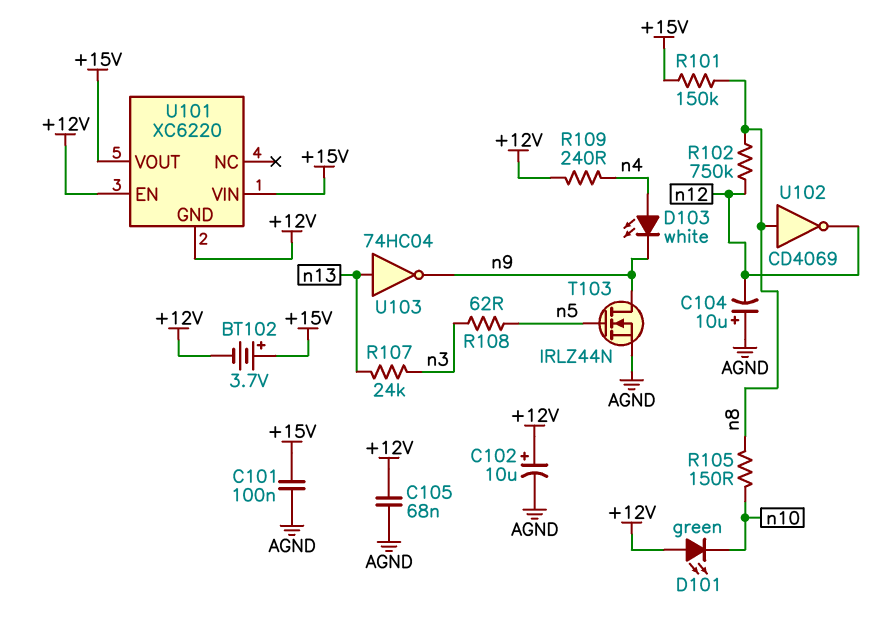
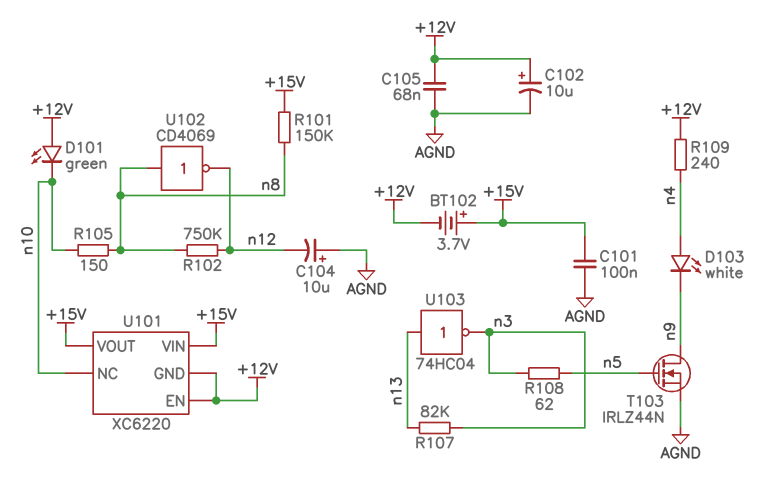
R107: 24k (n3, n13) -> 82k (n3, n13)
U101 pin NC: none -> n10
U103: NOT 74HC04 (in n13, out n9) -> NOT 74HC04 (in n13, out n3)

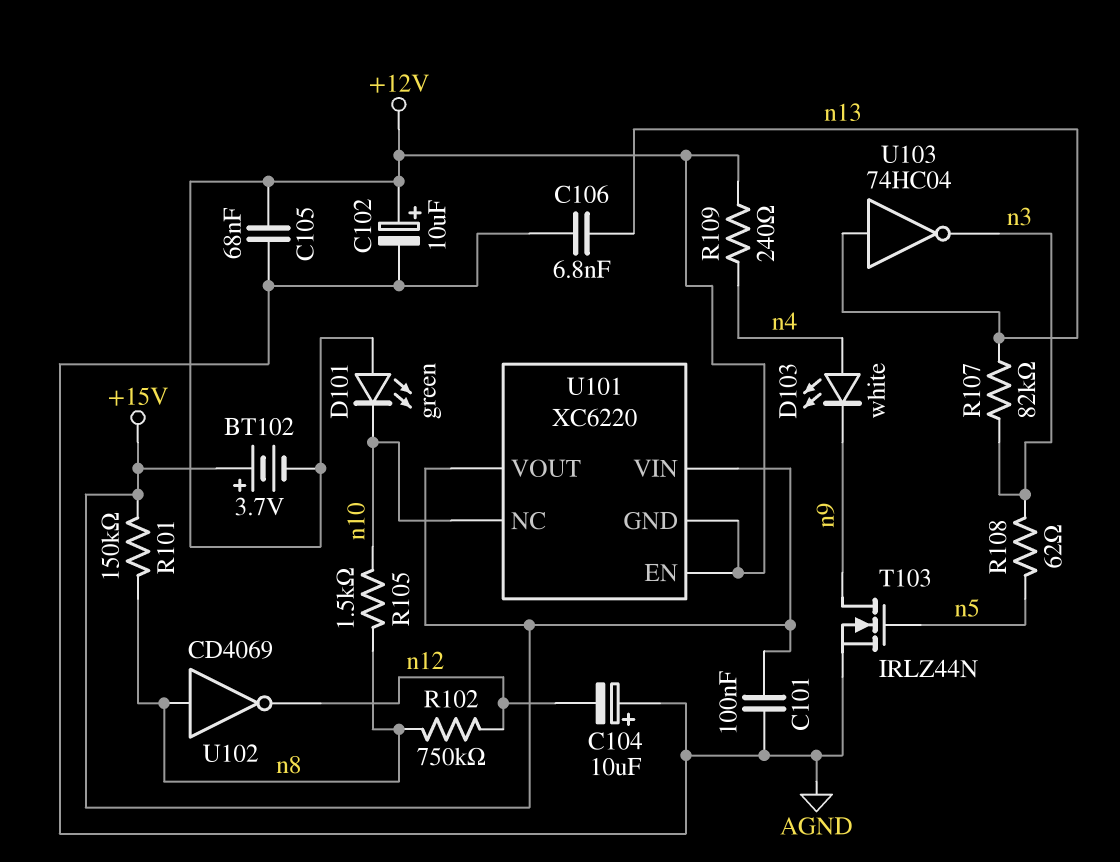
C106: none -> 6.8nF (AGND, n13)
R105: 150 (n8, n10) -> 1.5k (n8, n10)

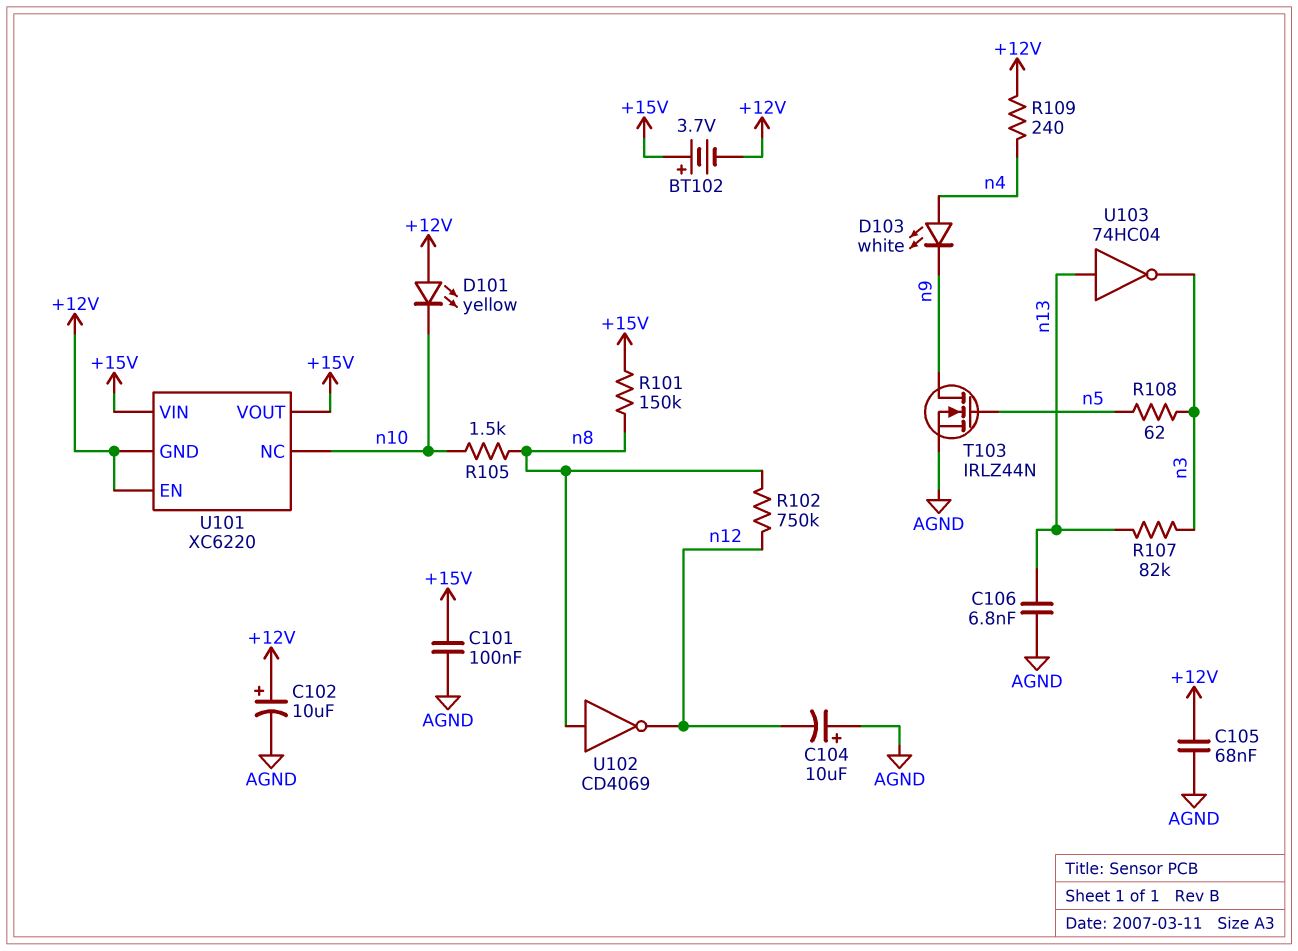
D101: LED green (A +12V, K n10) -> LED yellow (A +12V, K n10)

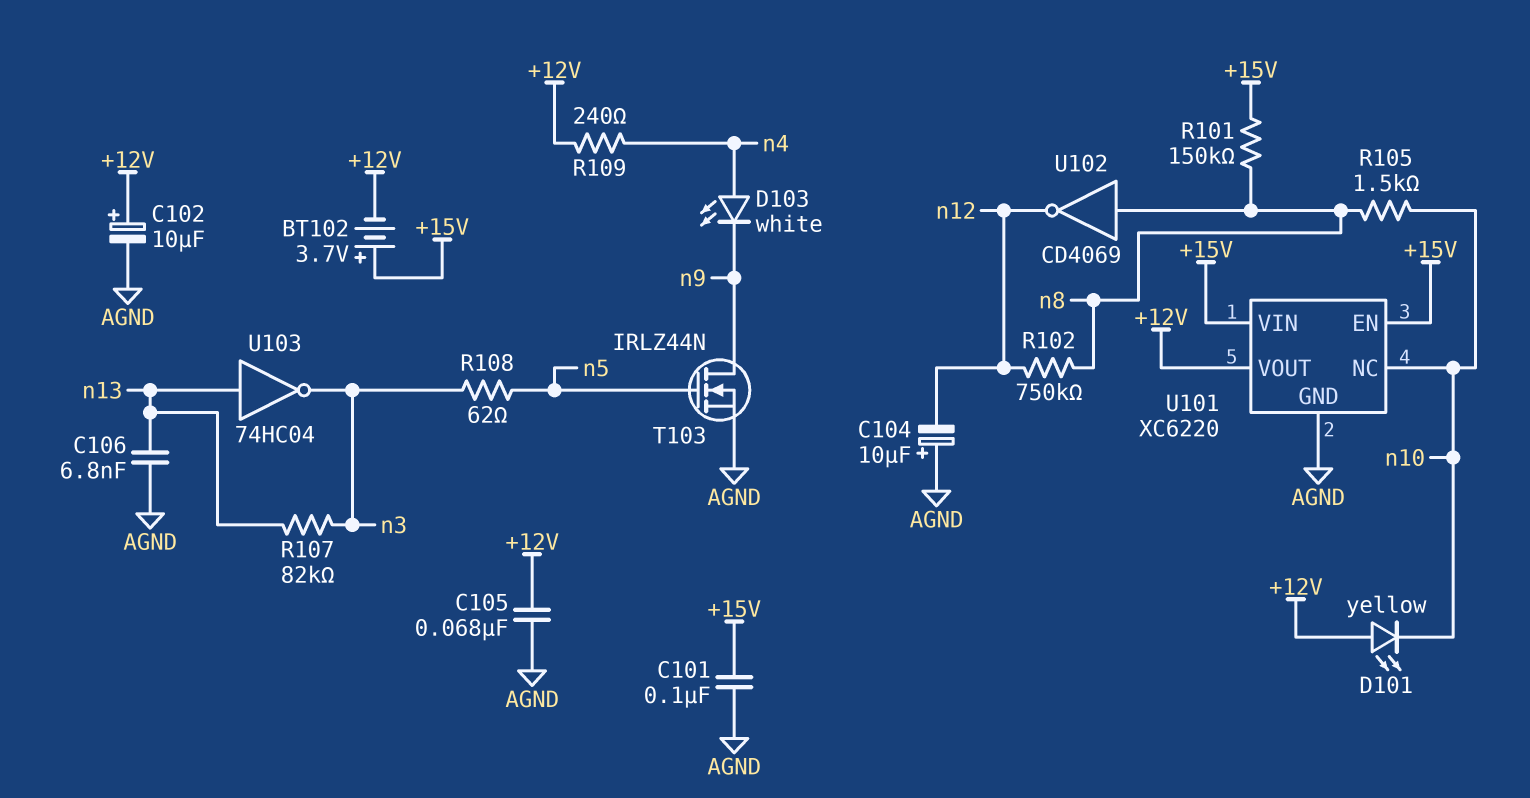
U101 pin EN: +12V -> +15V
U101 pin GND: +12V -> AGND
U101 pin VOUT: +15V -> +12V

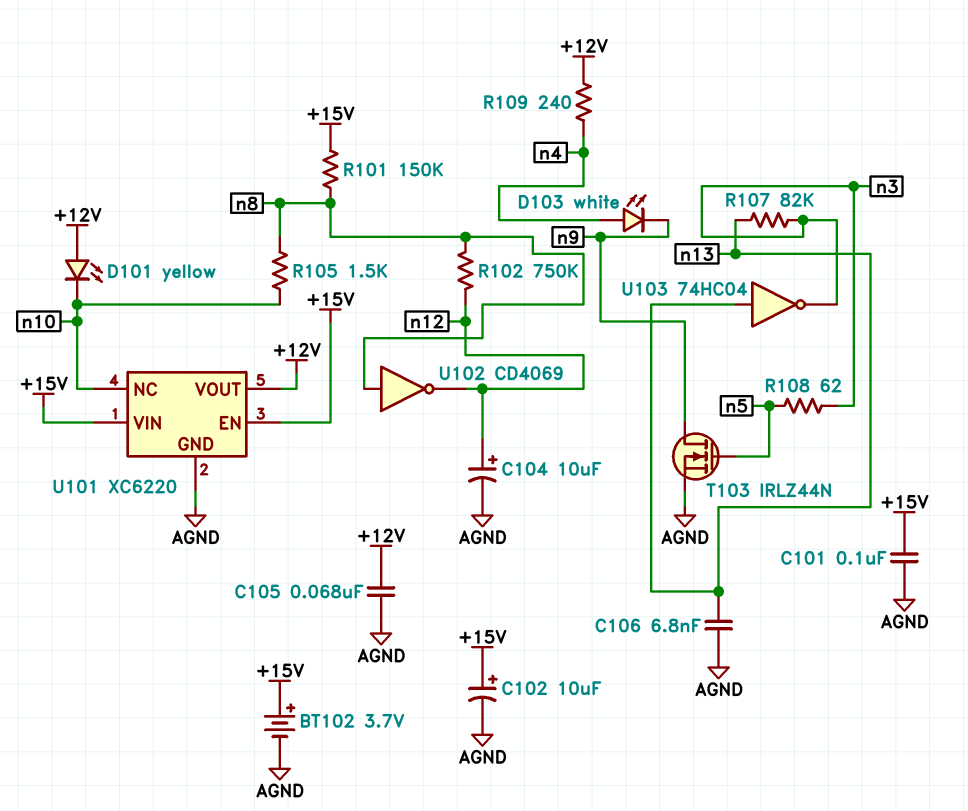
BT102: 3.7V (plus +15V, minus +12V) -> 3.7V (plus +15V, minus AGND)
C102: 10uF (plus +12V, minus AGND) -> 10uF (plus +15V, minus AGND)
C104: 10uF (plus AGND, minus n12) -> 10uF (plus n12, minus AGND)

